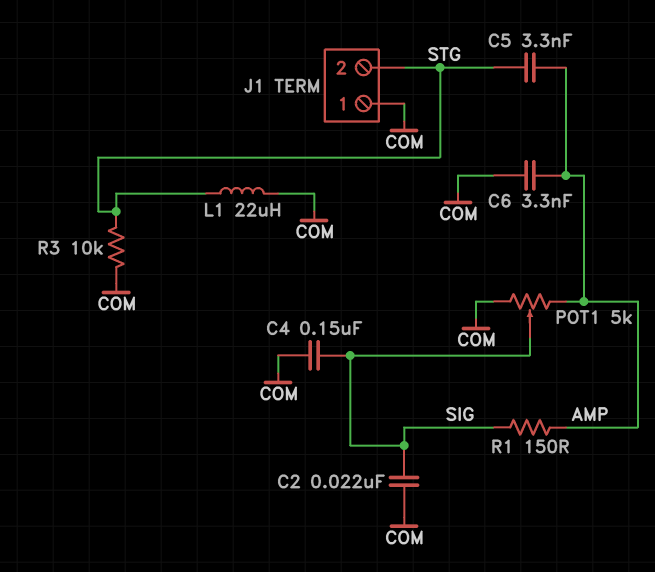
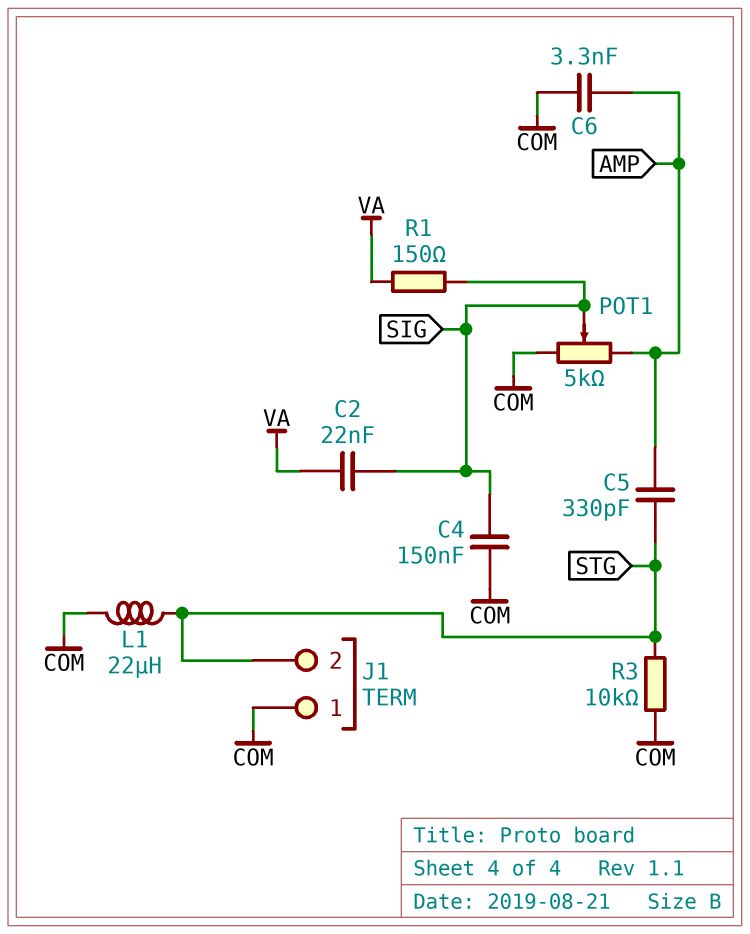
C2: 22nF (COM, SIG) -> 22nF (SIG, VA)
C5: 3.3nF (AMP, STG) -> 330pF (AMP, STG)
R1: 150 (AMP, SIG) -> 150 (SIG, VA)

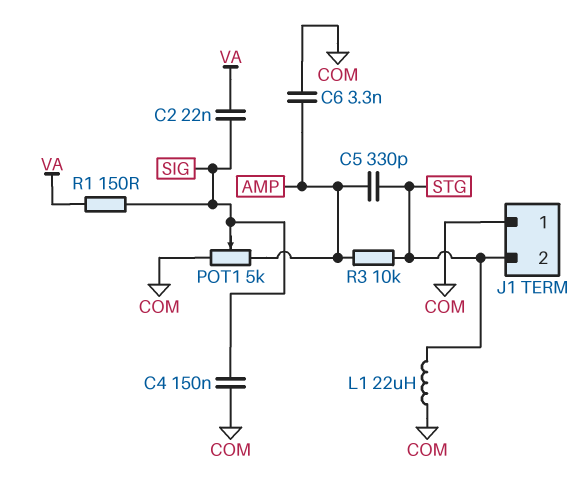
R3: 10k (COM, STG) -> 10k (AMP, STG)

